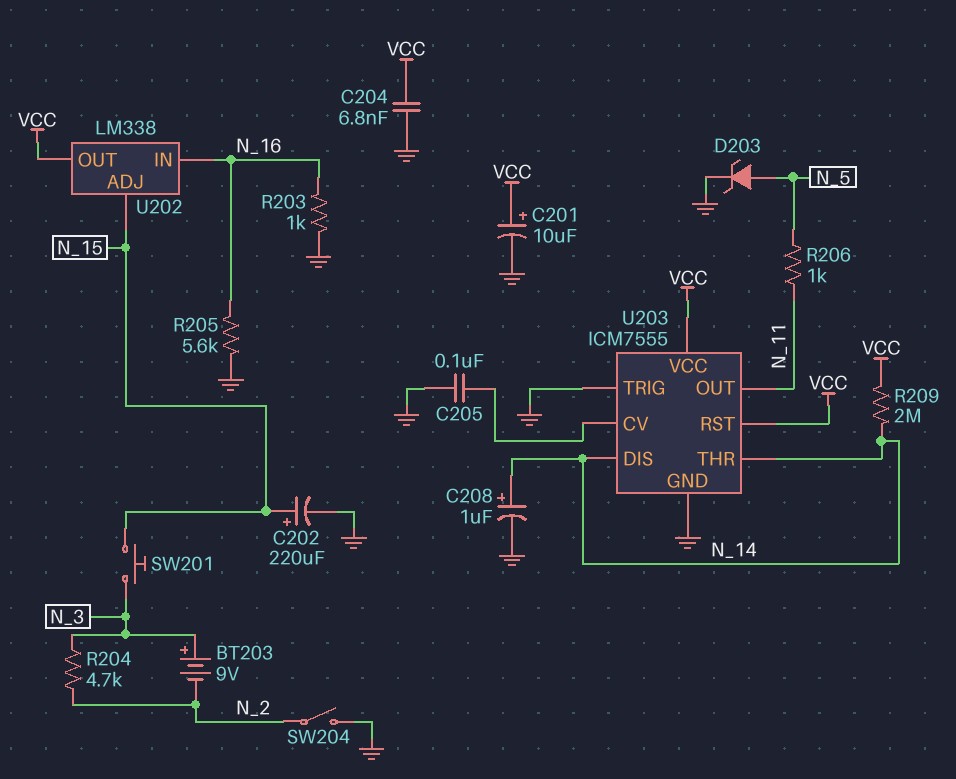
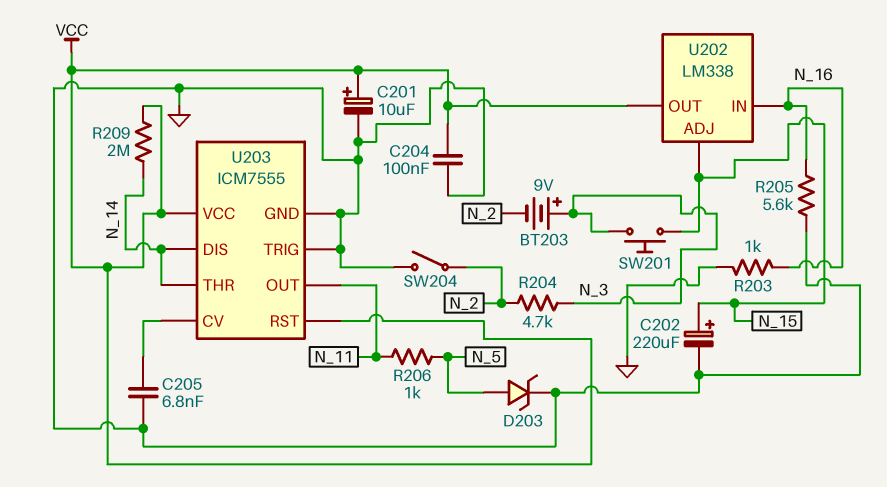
C204: 6.8nF (GND, VCC) -> 100nF (GND, VCC)
C205: 100nF (GND, U203/CV) -> 6.8nF (GND, U203/CV)
C208: 1uF (plus N_14, minus GND) -> none

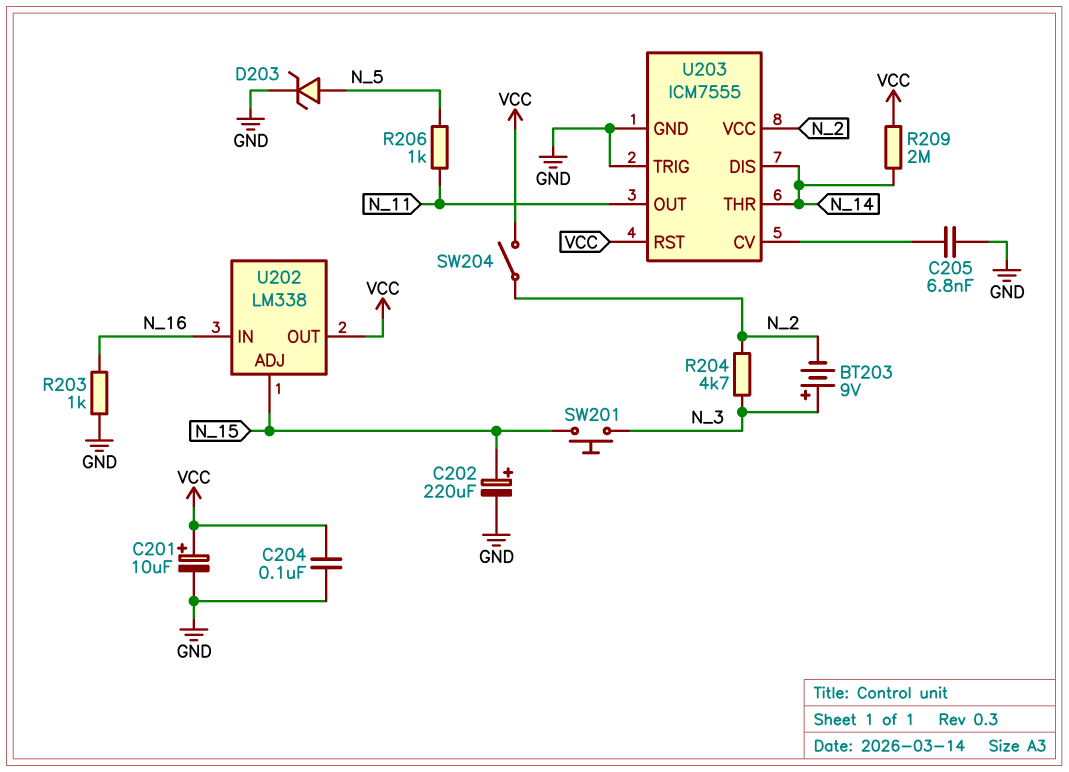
R205: 5.6k (GND, N_16) -> none
SW204: switch (GND, N_2) -> switch (N_2, VCC)
U203 pin VCC: VCC -> N_2

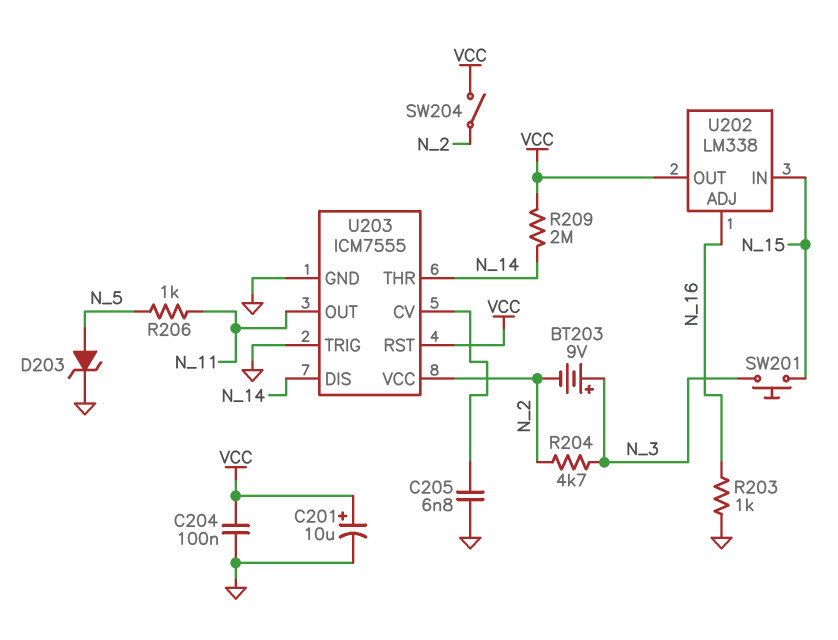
C202: 220uF (plus N_15, minus GND) -> none
U202 pin ADJ: N_15 -> N_16
U202 pin IN: N_16 -> N_15

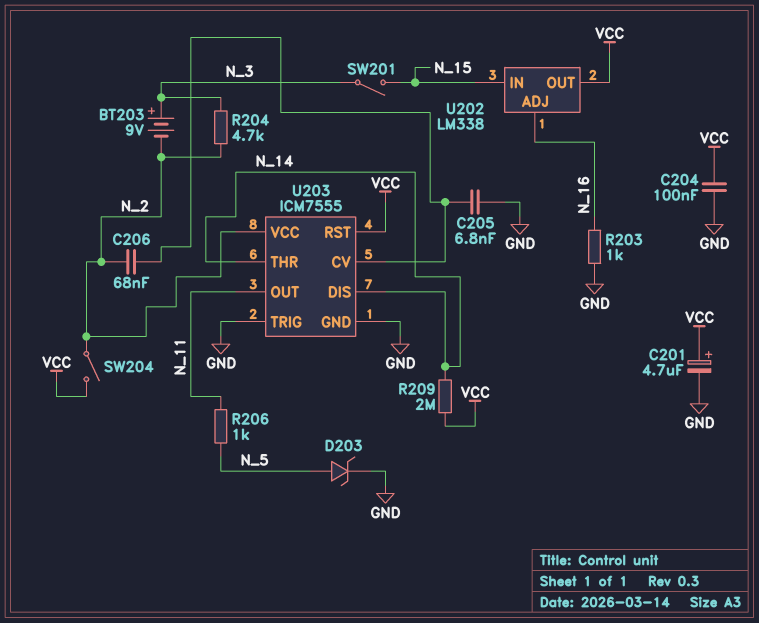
C201: 10uF (plus VCC, minus GND) -> 4.7uF (plus VCC, minus GND)
C206: none -> 68nF (N_2, U203/CV)
SW201: button (N_3, N_15) -> switch (N_3, N_15)

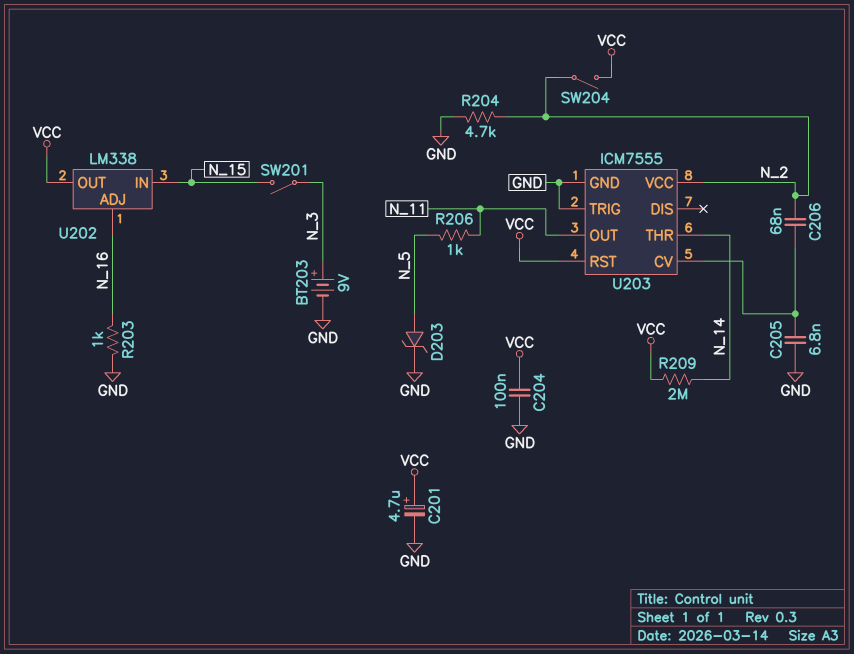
BT203: 9V (plus N_3, minus N_2) -> 9V (plus N_3, minus GND)
R204: 4.7k (N_2, N_3) -> 4.7k (GND, N_2)
U203 pin DIS: N_14 -> none

